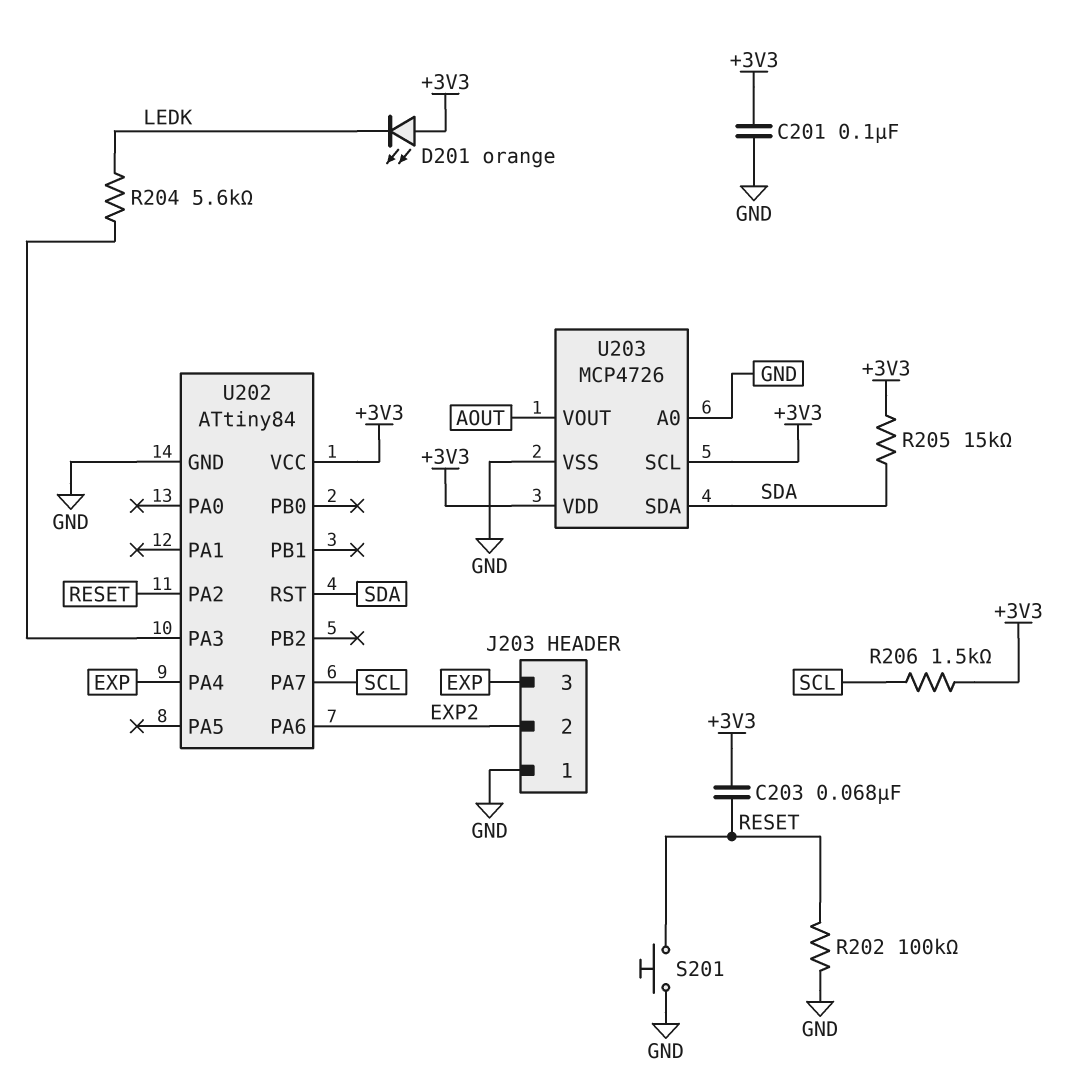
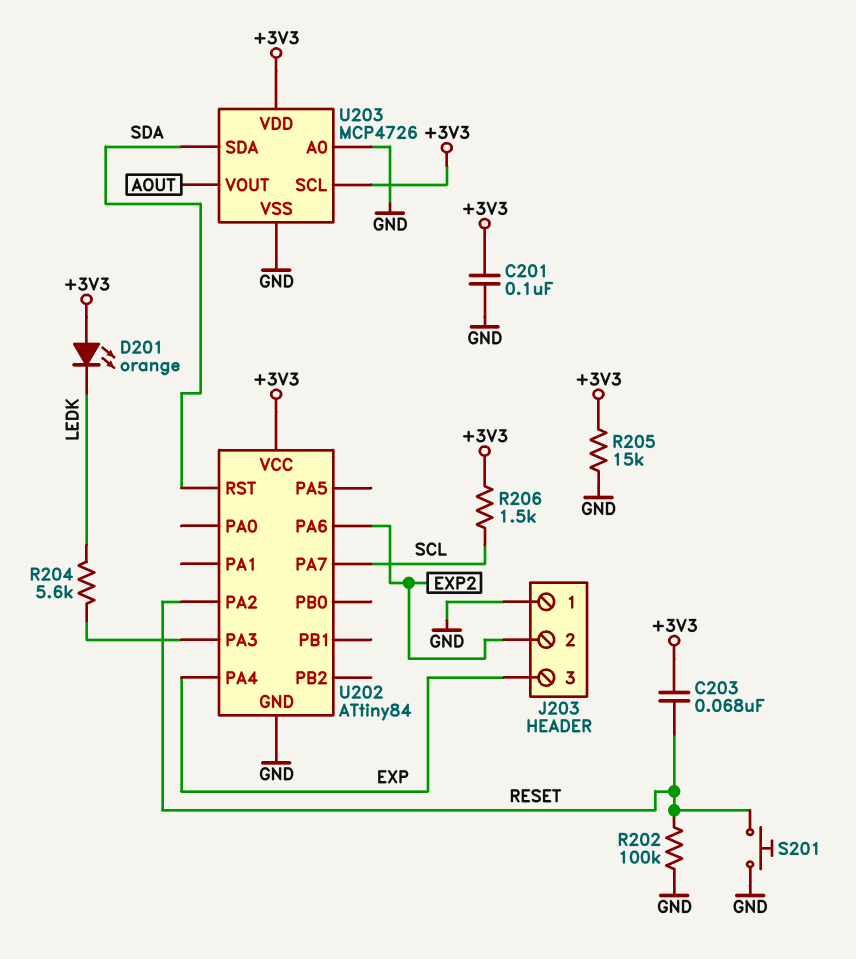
R205: 15k (+3V3, SDA) -> 15k (+3V3, GND)

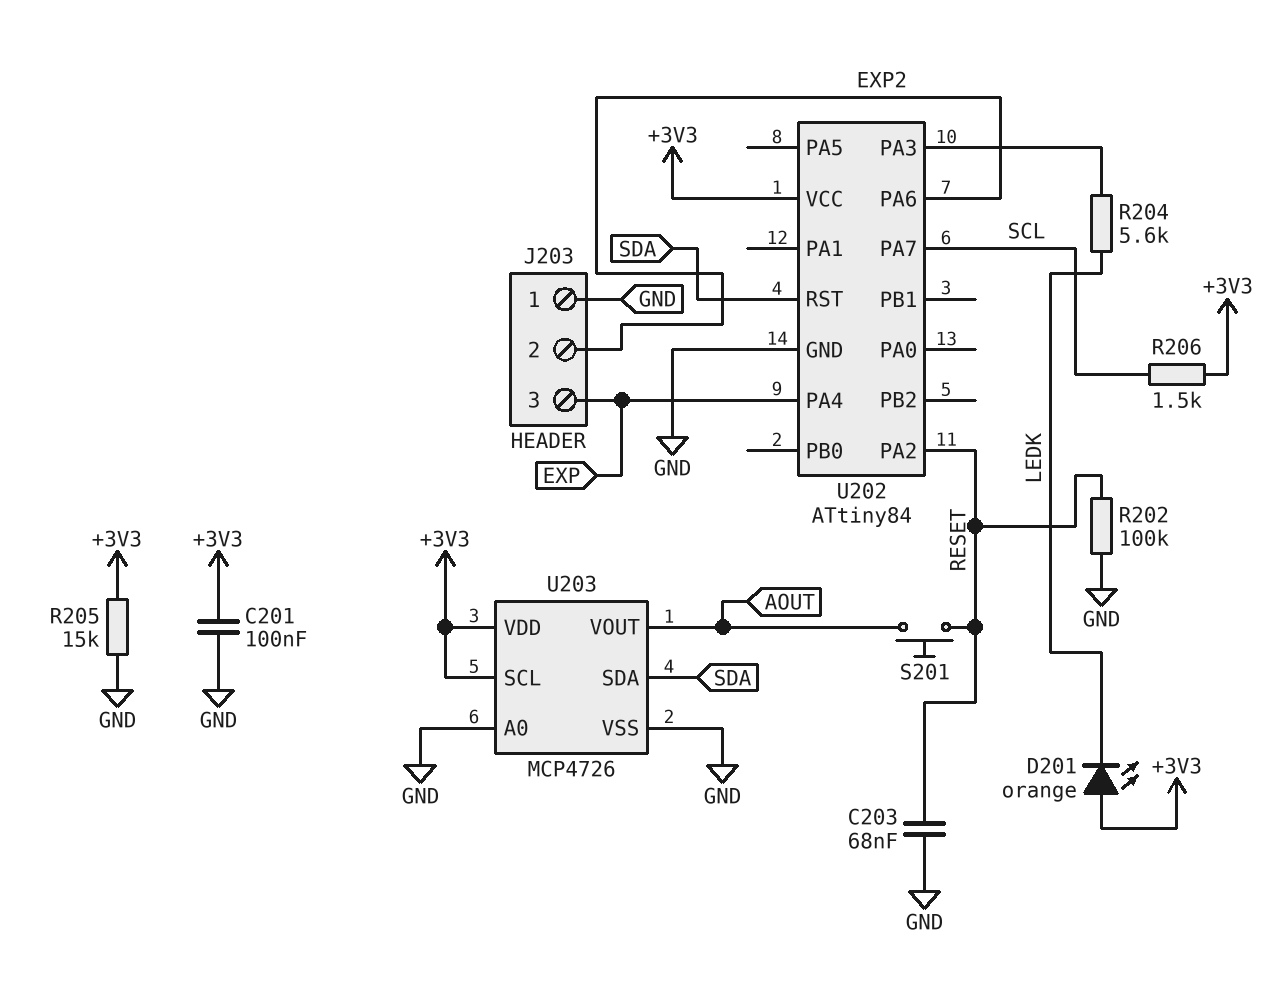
C203: 68nF (+3V3, RESET) -> 68nF (GND, RESET)
S201: button (GND, RESET) -> button (AOUT, RESET)

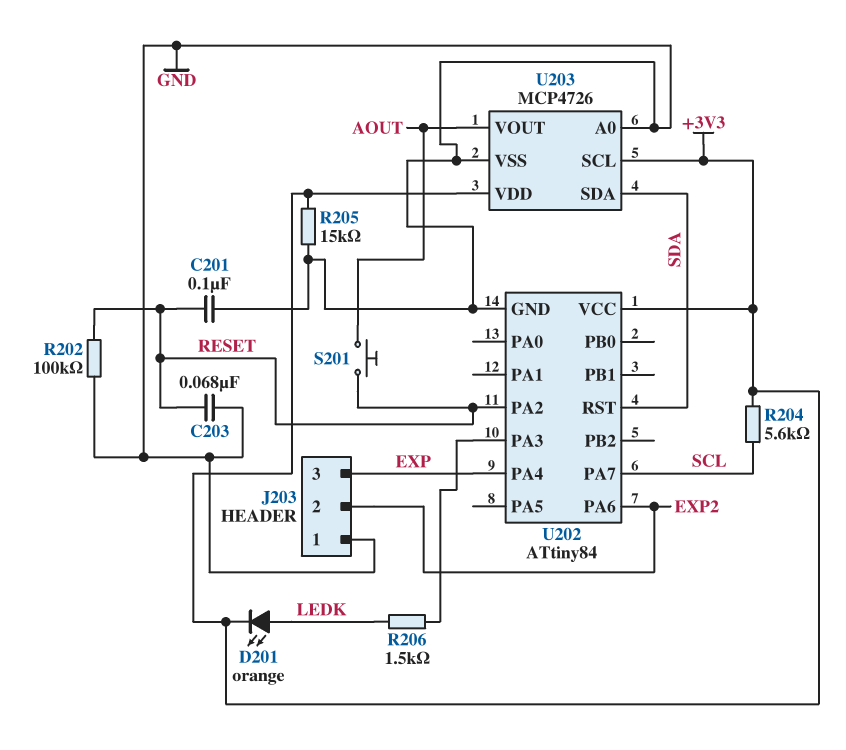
C201: 100nF (+3V3, GND) -> 100nF (GND, RESET)
D201: LED orange (A +3V3, K LEDK) -> LED orange (A LEDK, K +3V3)
R204: 5.6k (LEDK, U202/PA3) -> 5.6k (+3V3, SCL)
R206: 1.5k (+3V3, SCL) -> 1.5k (LEDK, U202/PA3)

